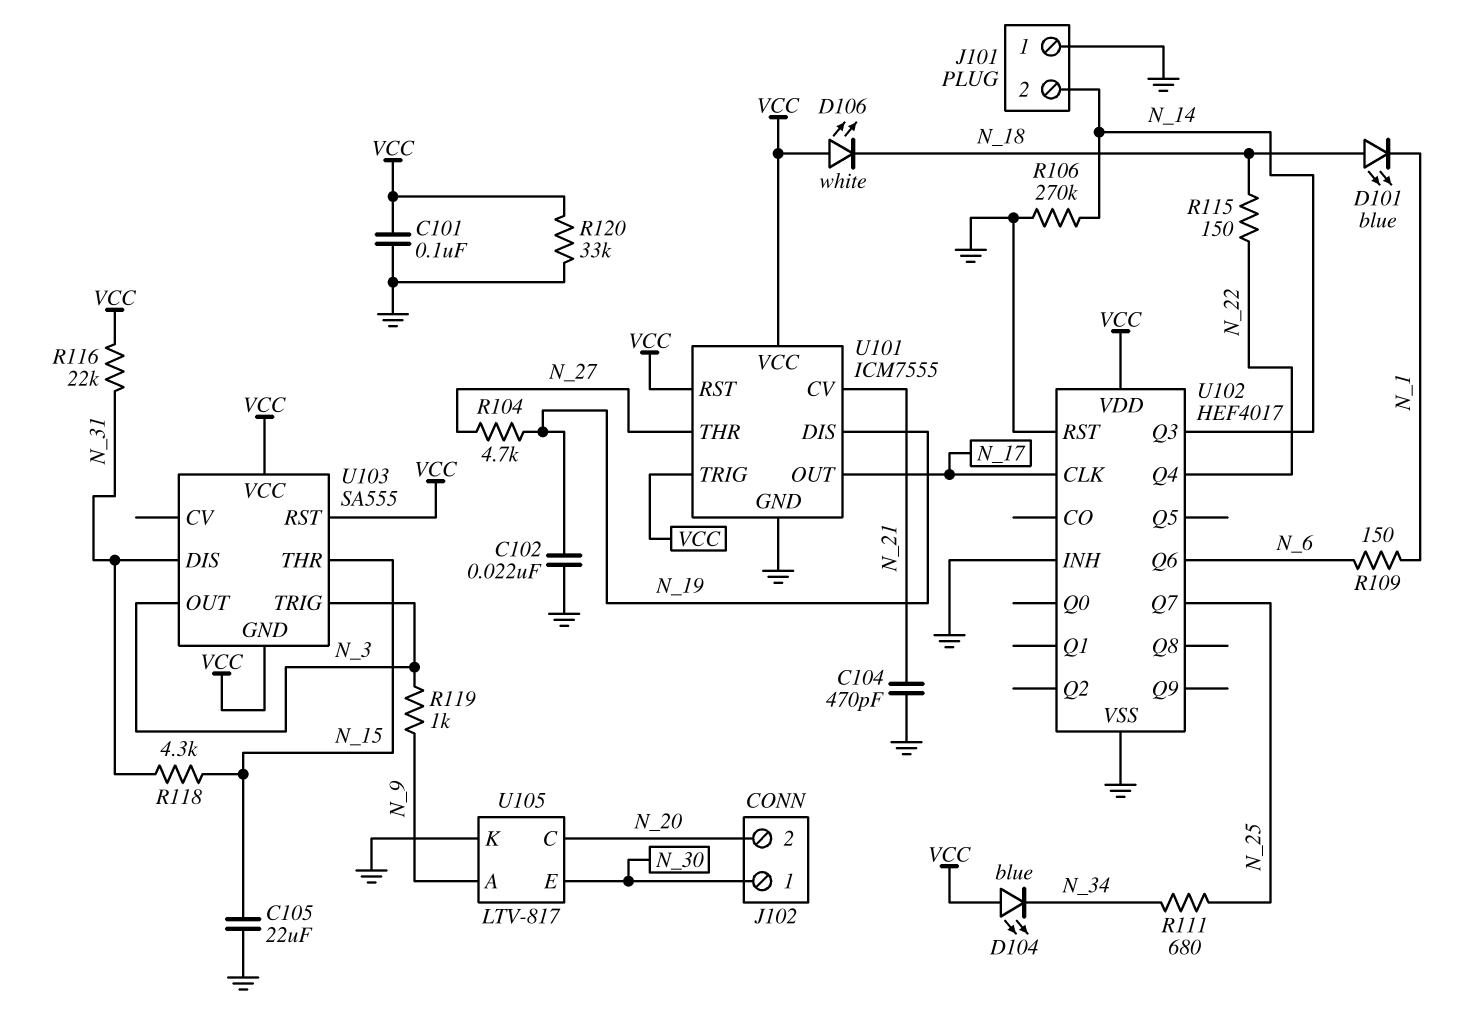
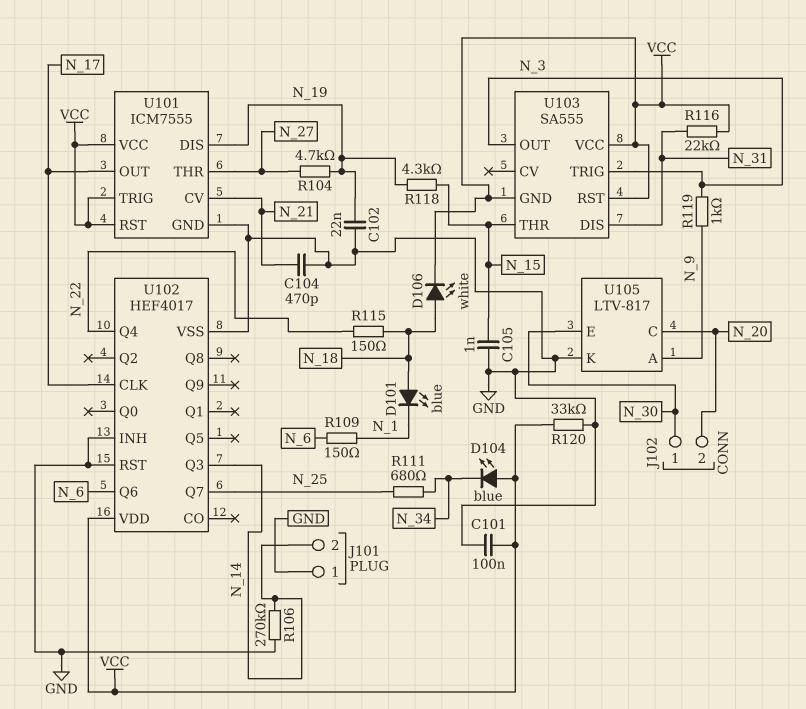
C105: 22uF (GND, N_15) -> 1nF (GND, N_15)
D106: LED white (A VCC, K N_18) -> LED white (A N_18, K VCC)
R118: 4.3k (N_15, N_31) -> 4.3k (N_15, N_19)

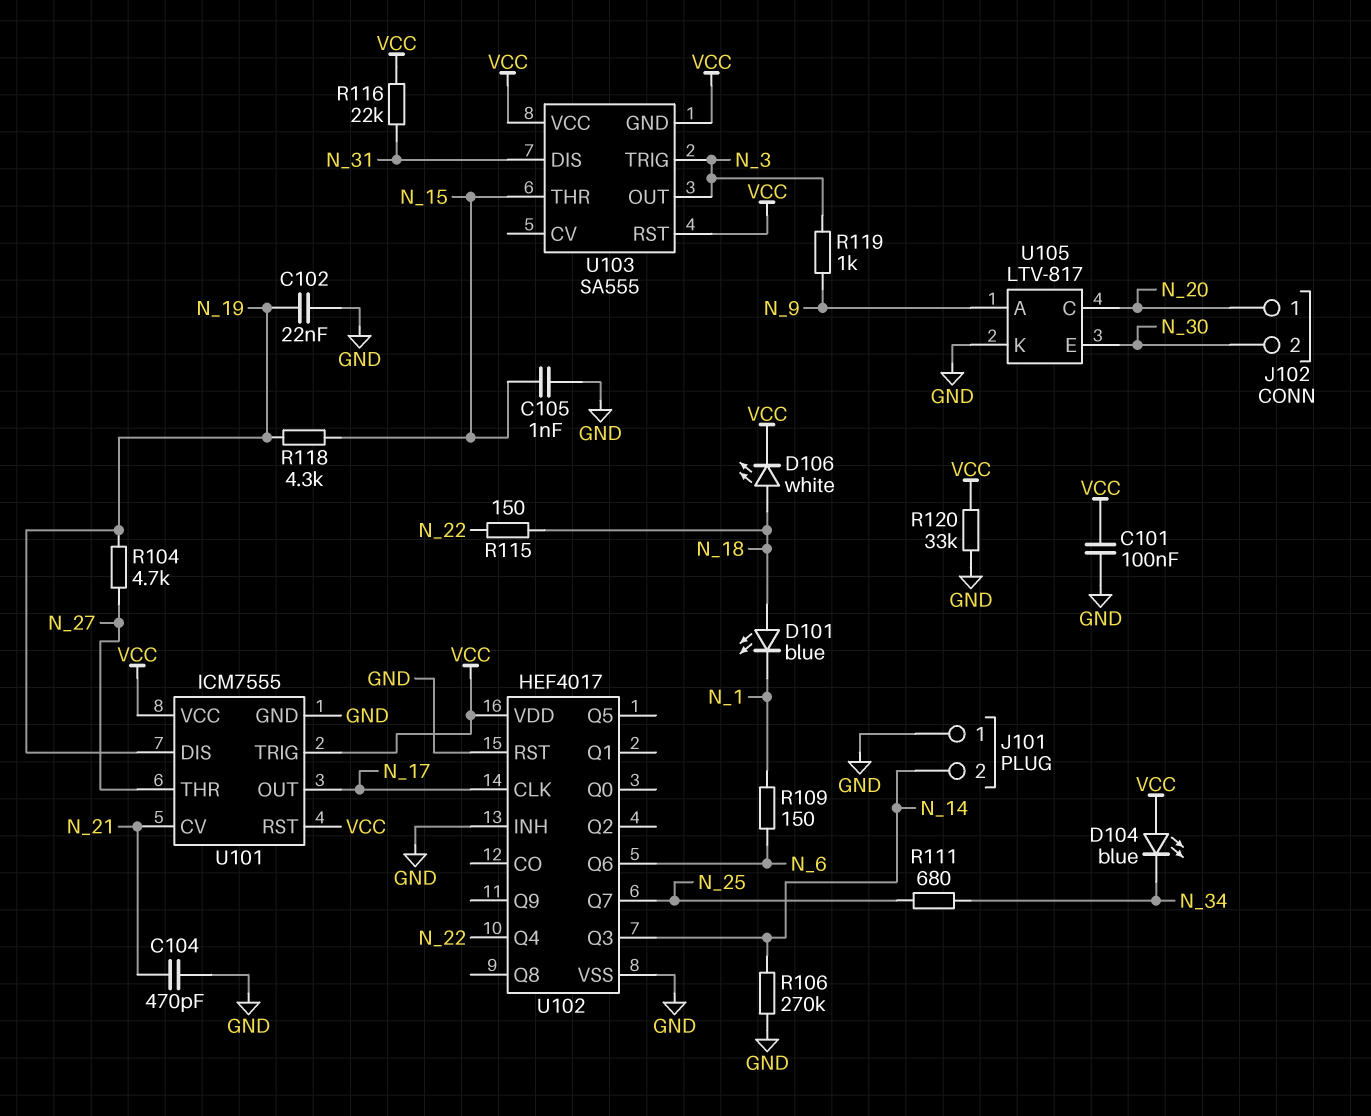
J102 pin 1: N_30 -> N_20
J102 pin 2: N_20 -> N_30

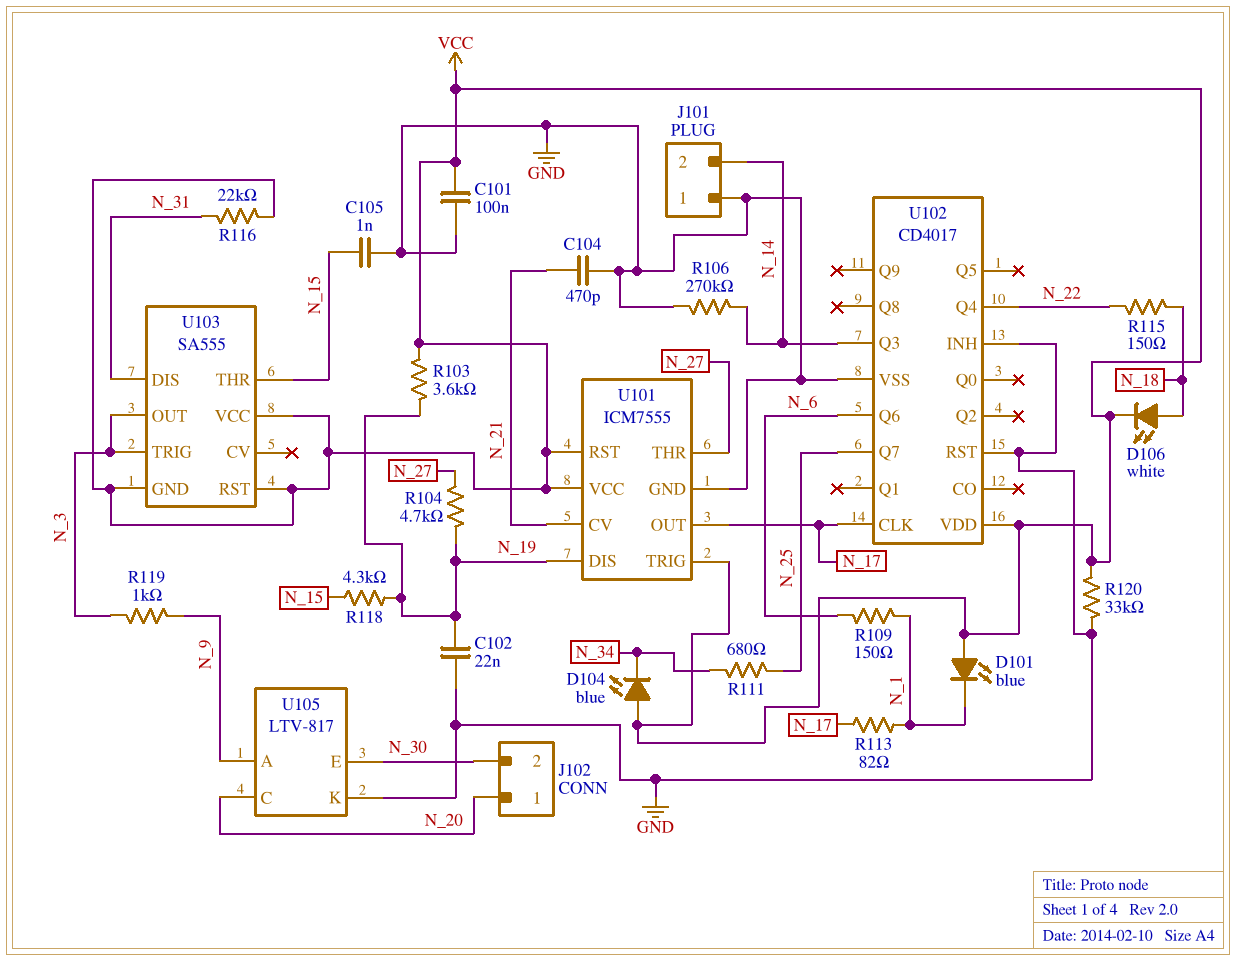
D101: LED blue (A N_18, K N_1) -> LED blue (A VCC, K N_1)
R103: none -> 3.6k (N_19, VCC)
R113: none -> 82 (N_1, N_17)
U102: HEF4017 -> CD4017

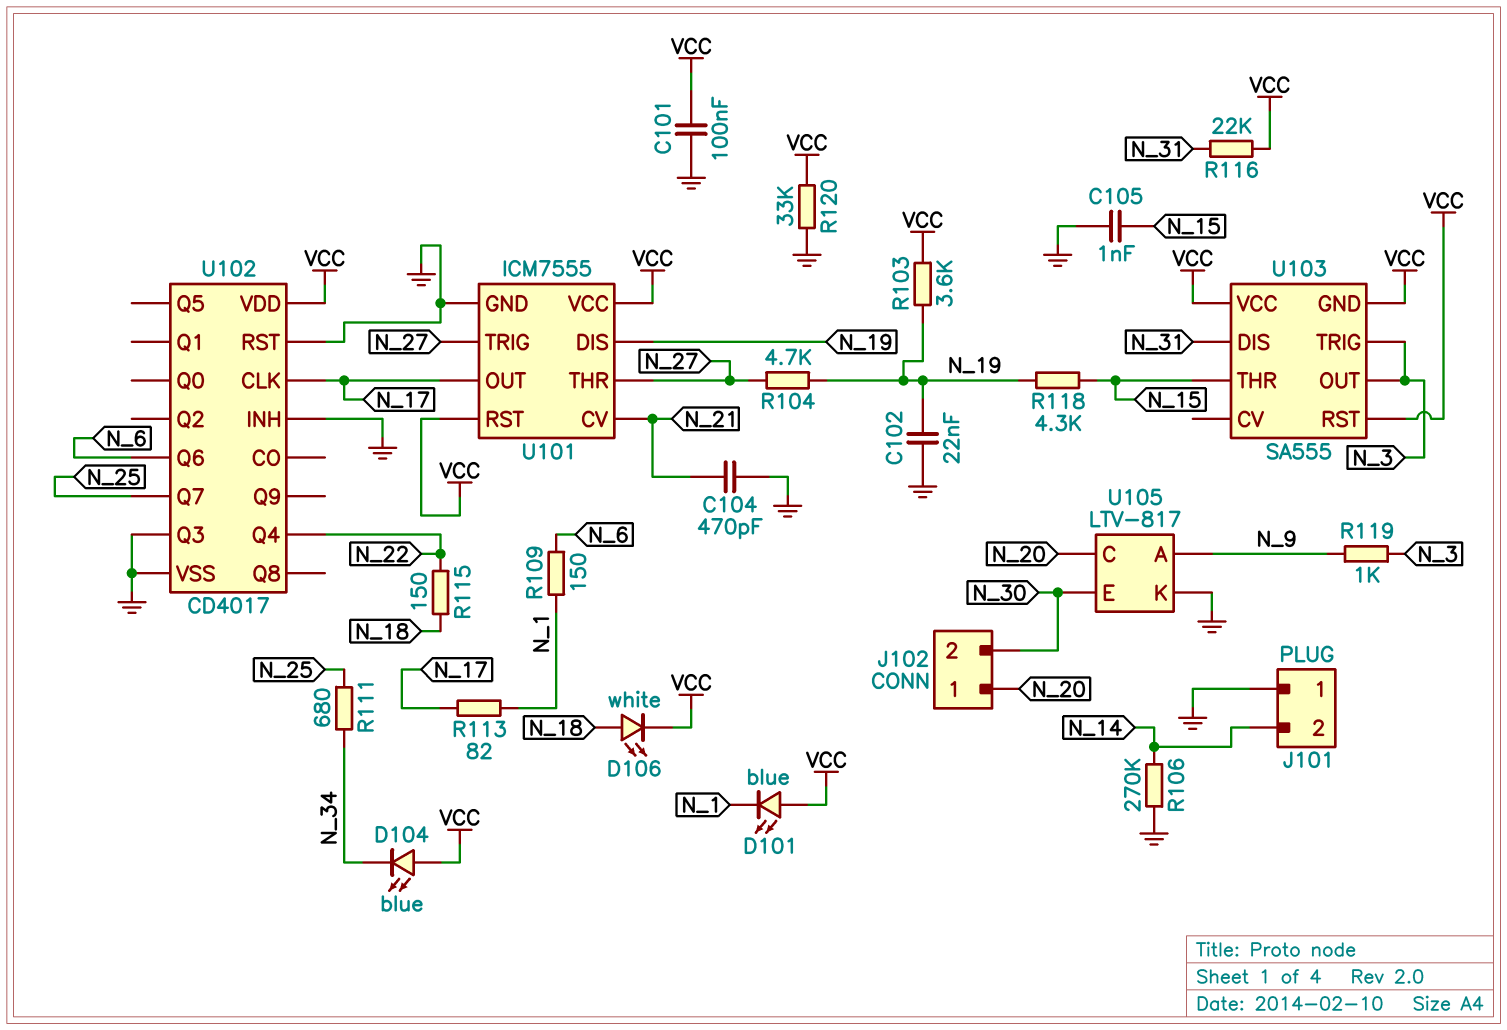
U101 pin TRIG: VCC -> N_27
U102 pin Q3: N_14 -> GND

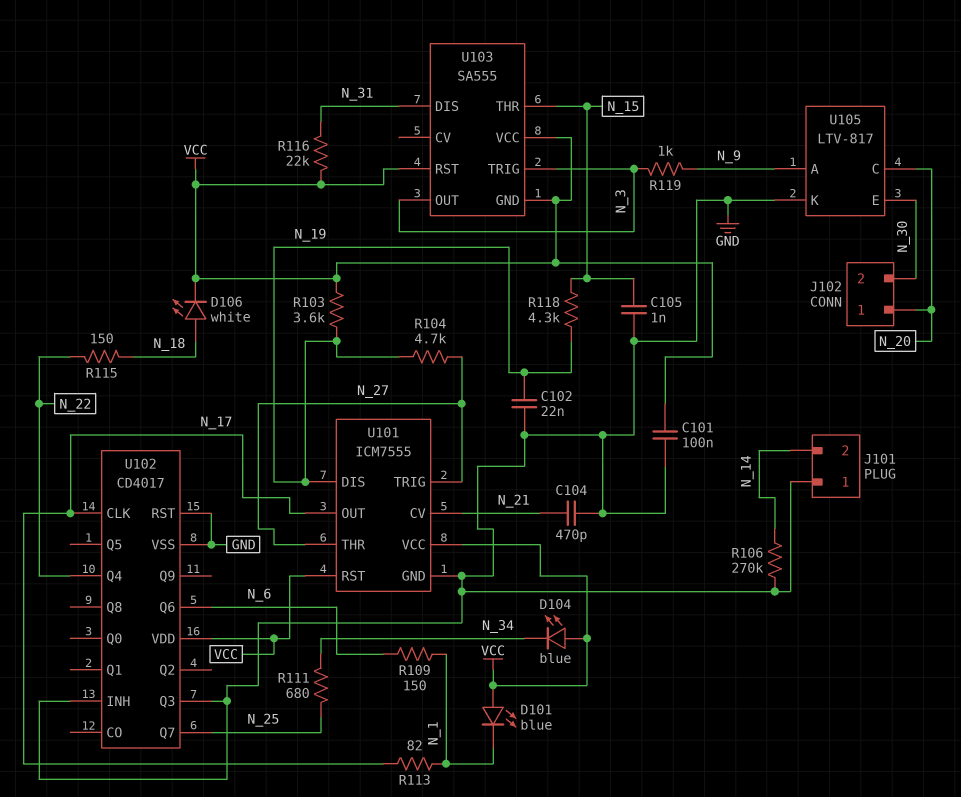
R120: 33k (GND, VCC) -> none

